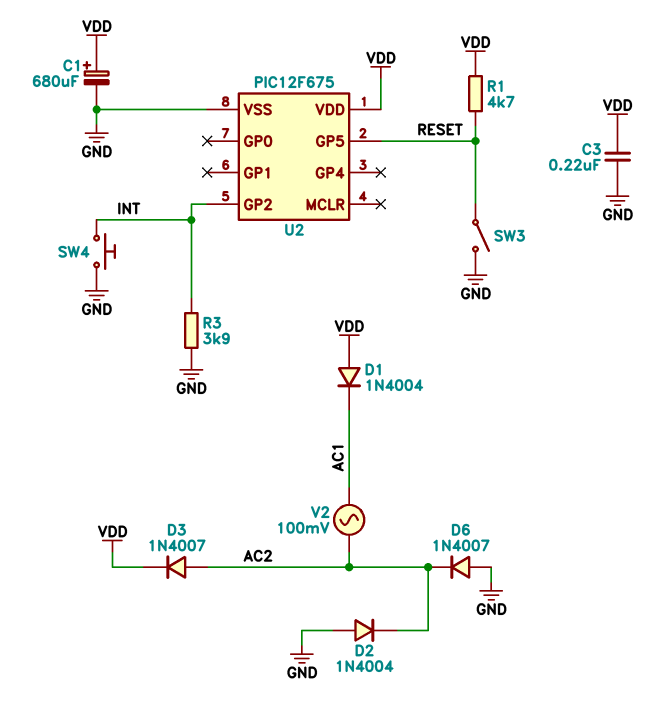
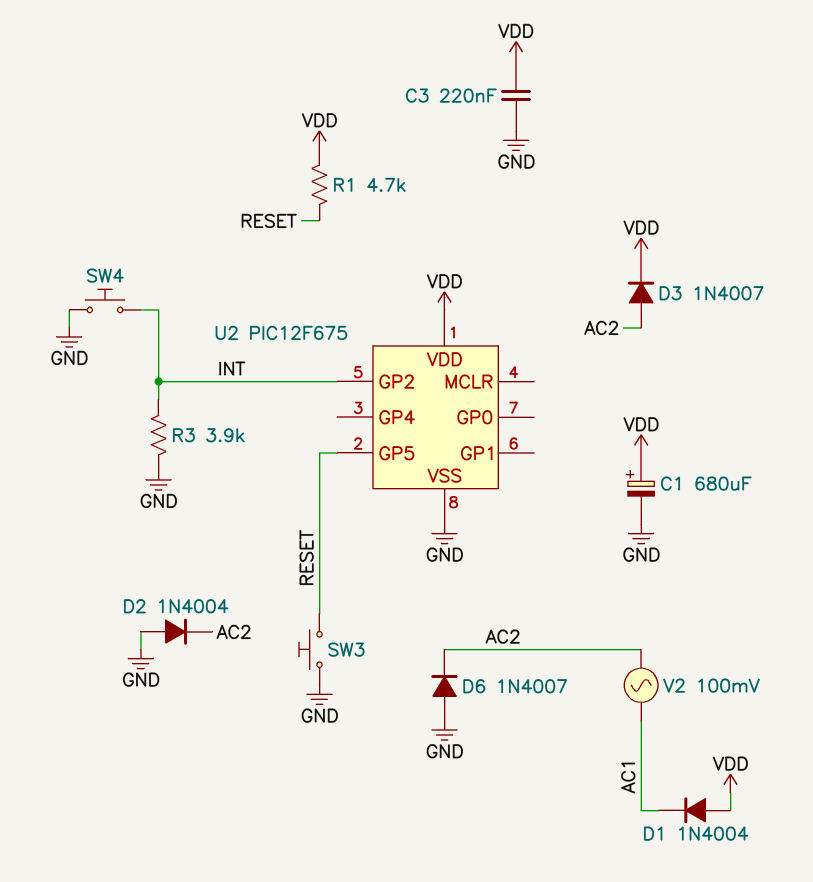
SW3: switch (GND, RESET) -> button (GND, RESET)

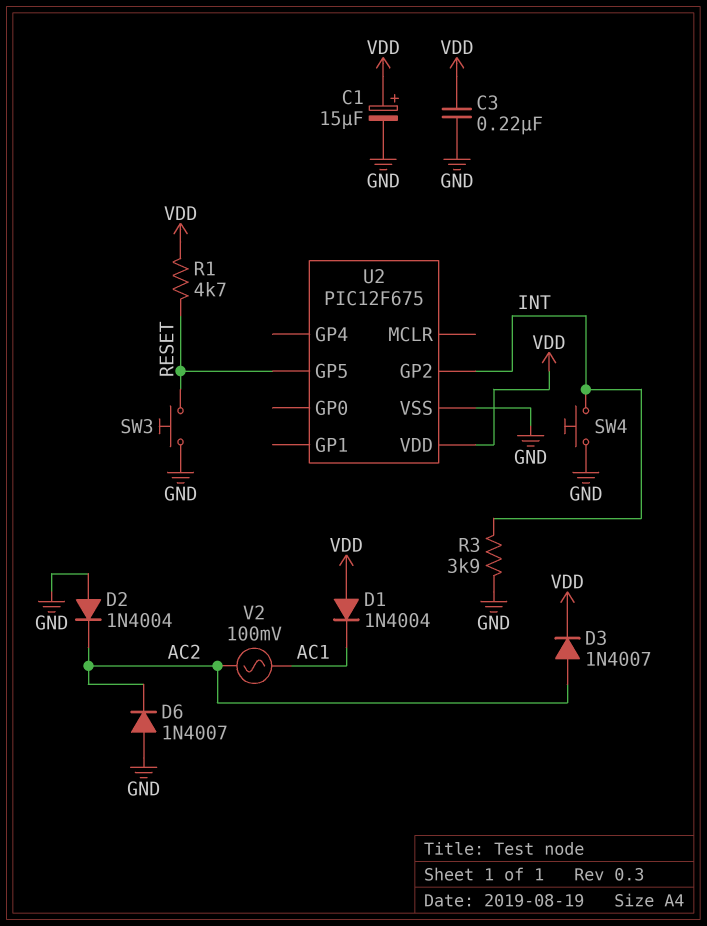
C1: 680uF (plus VDD, minus GND) -> 15uF (plus VDD, minus GND)

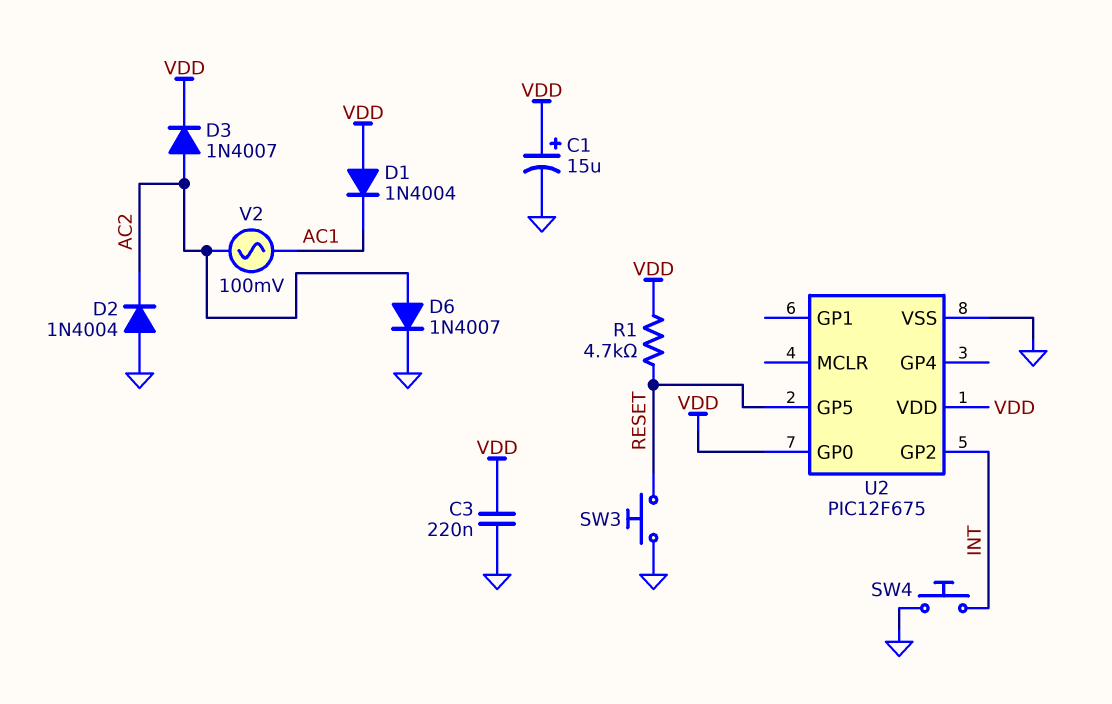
D6: diode 1N4007 (A GND, K AC2) -> diode 1N4007 (A AC2, K GND)
R3: 3.9k (GND, INT) -> none
U2 pin GP0: none -> VDD

